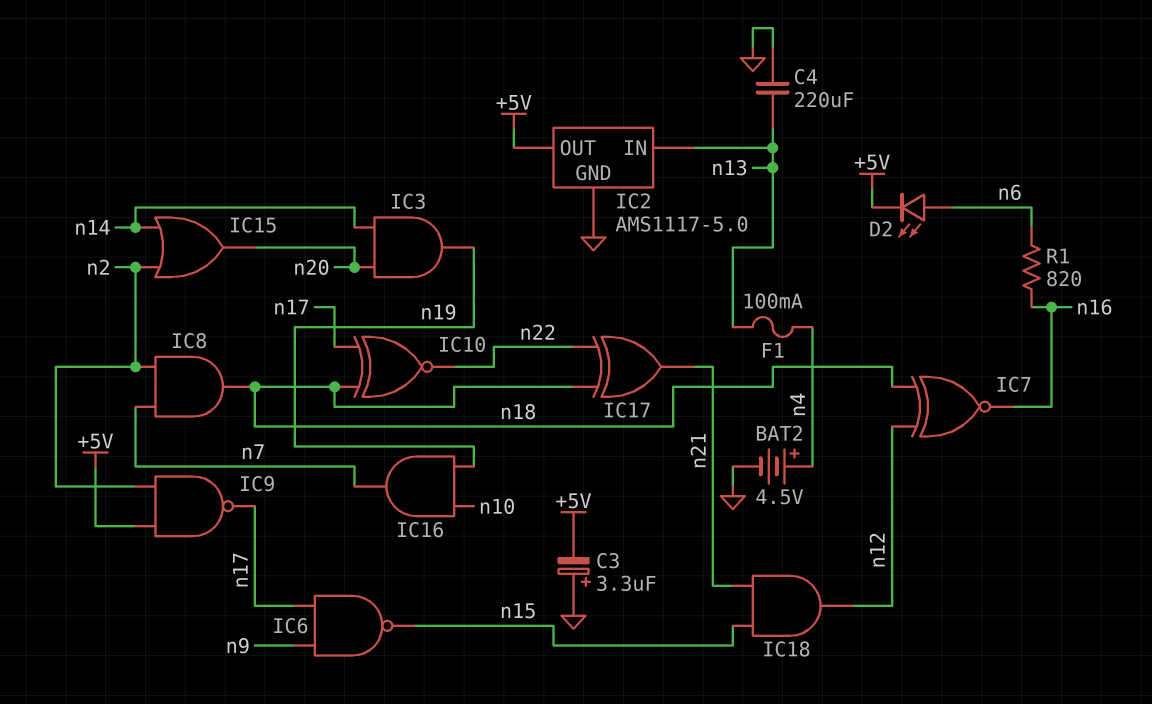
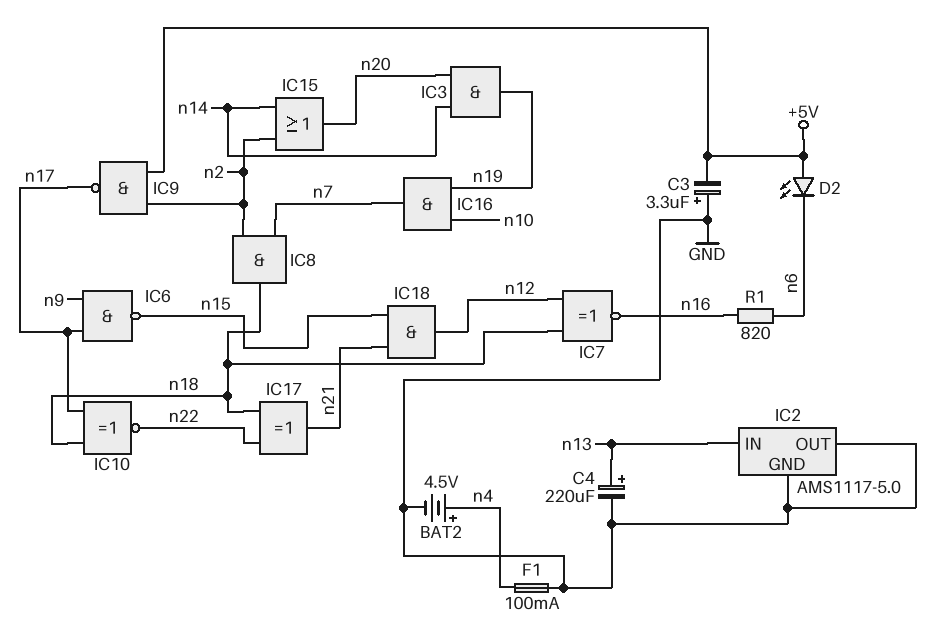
C4: 220uF (GND, n13) -> 220uF (plus n13, minus GND)
D2: LED (A n6, K +5V) -> LED (A +5V, K n6)
F1: 100mA (n4, n13) -> 100mA (GND, n4)
IC2 pin OUT: +5V -> GND

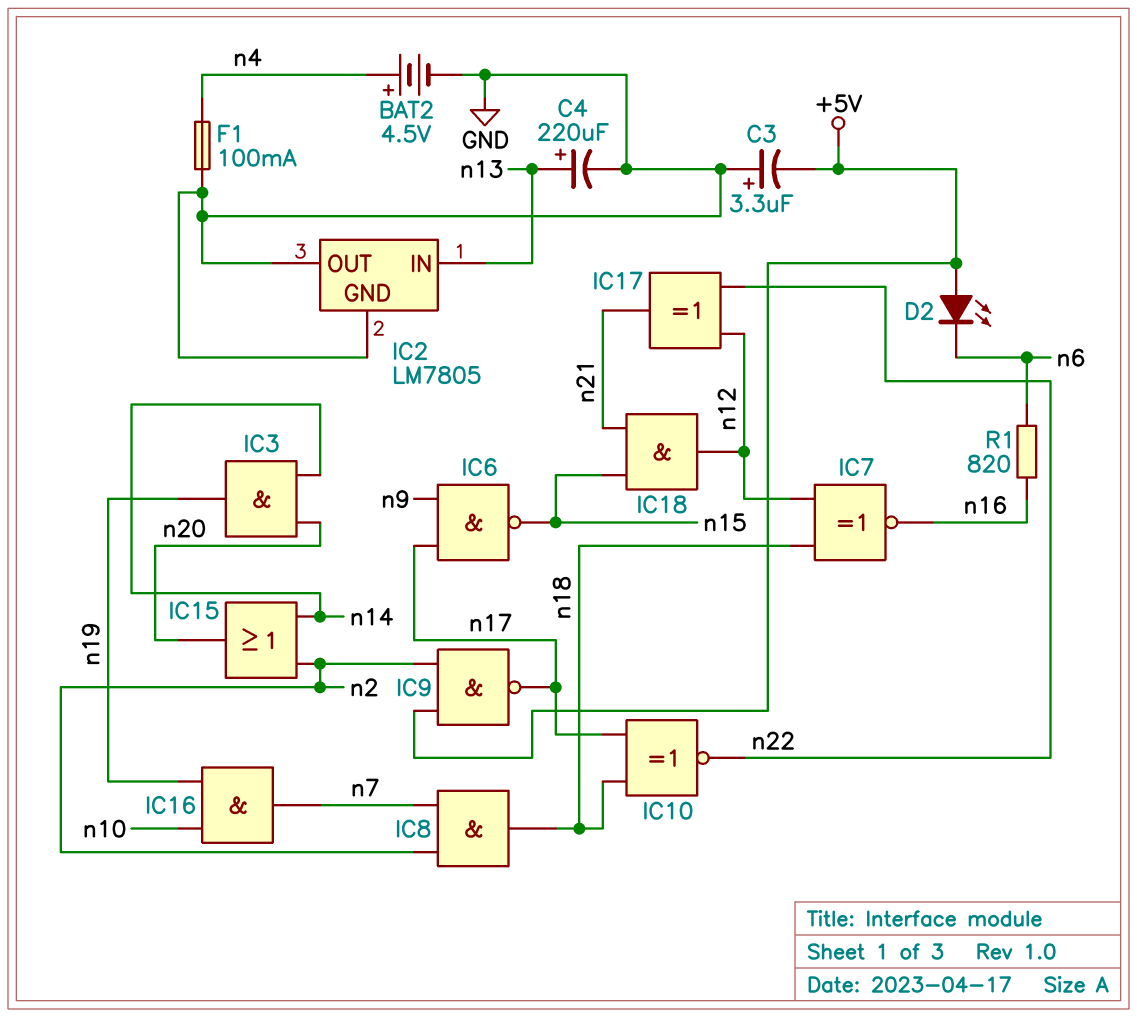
IC2: AMS1117-5.0 -> LM7805
IC17: XOR (in n18, in n22, out n21) -> XOR (in n12, in n22, out n21)

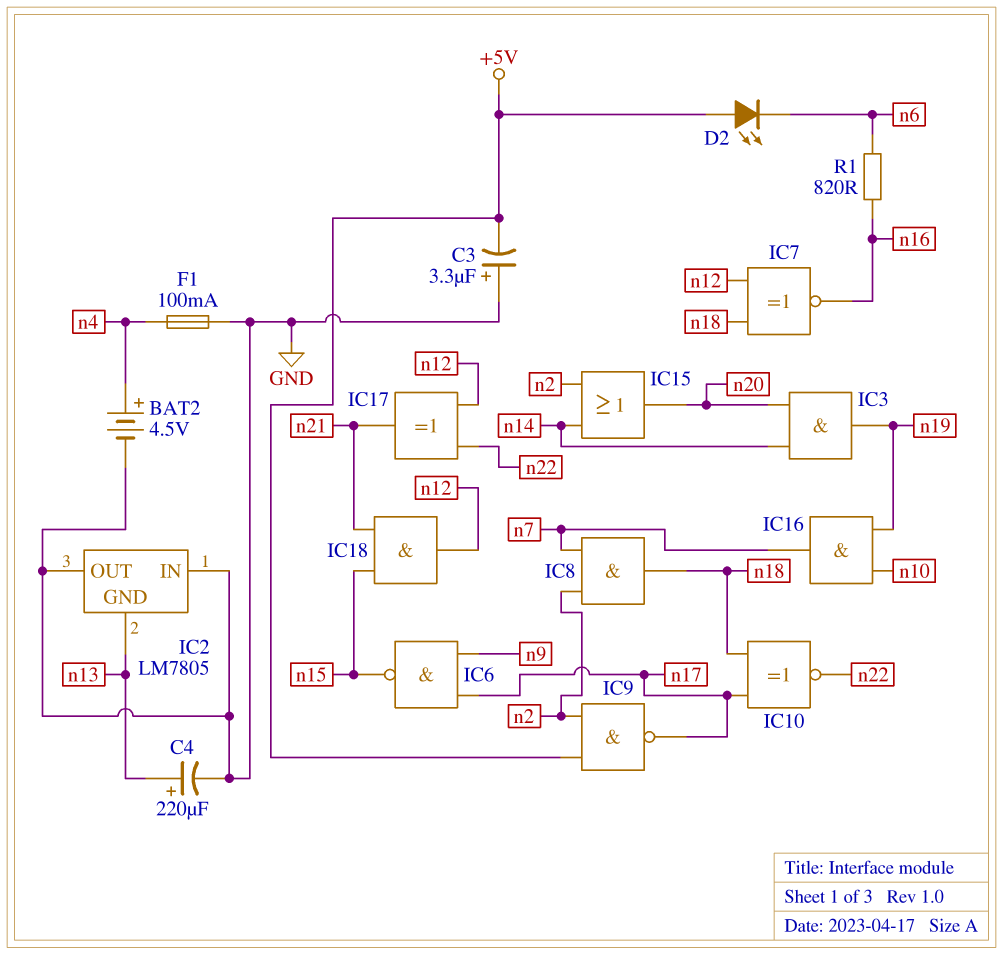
IC2 pin GND: GND -> n13
IC2 pin IN: n13 -> GND

